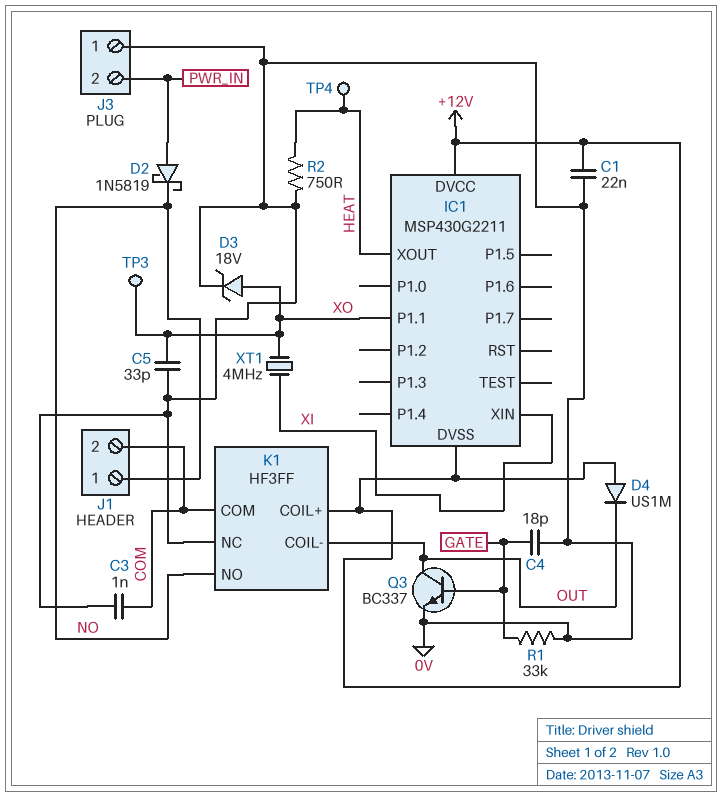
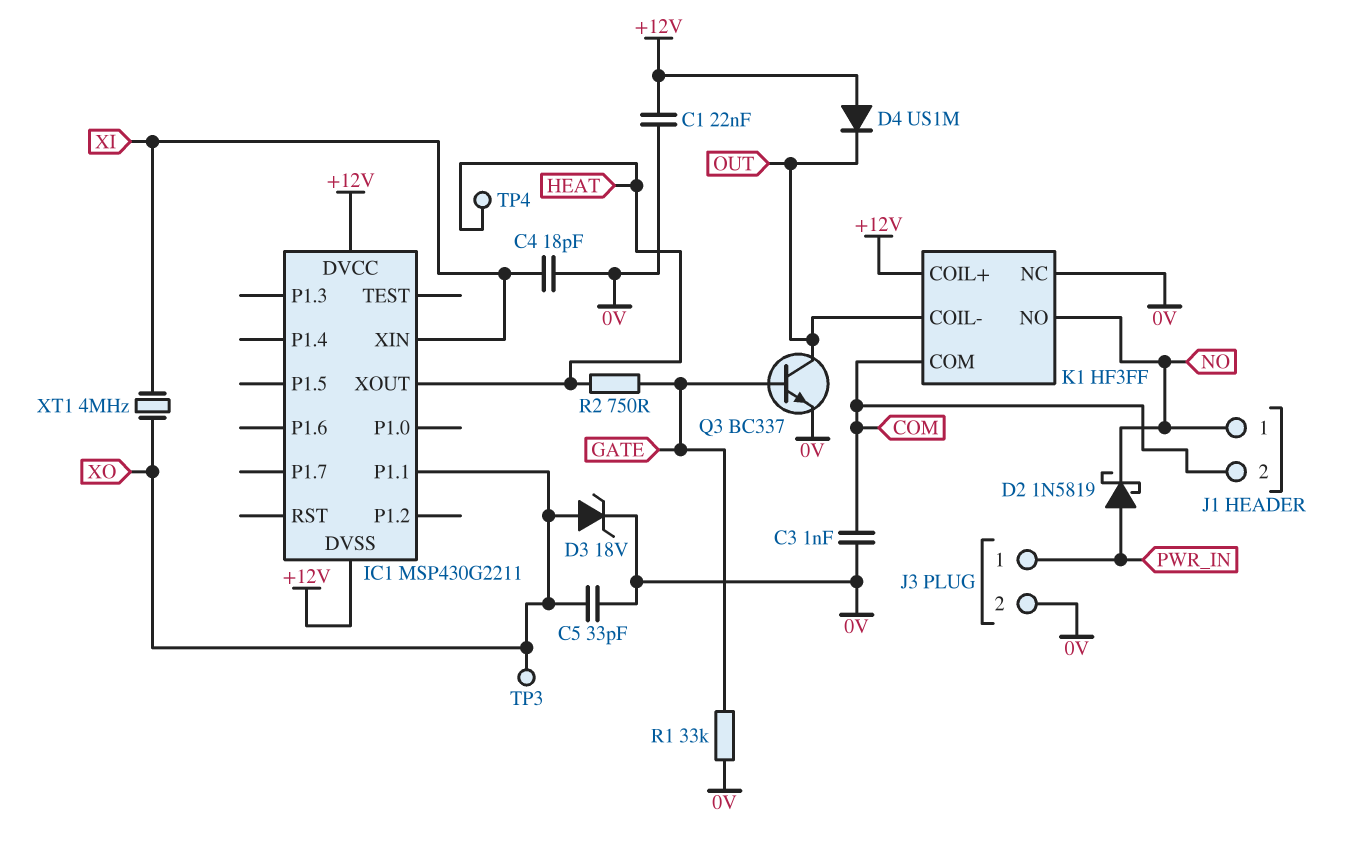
C4: 18pF (0V, GATE) -> 18pF (0V, XI)
J3 pin 1: 0V -> PWR_IN
J3 pin 2: PWR_IN -> 0V
R2: 750 (0V, HEAT) -> 750 (GATE, HEAT)

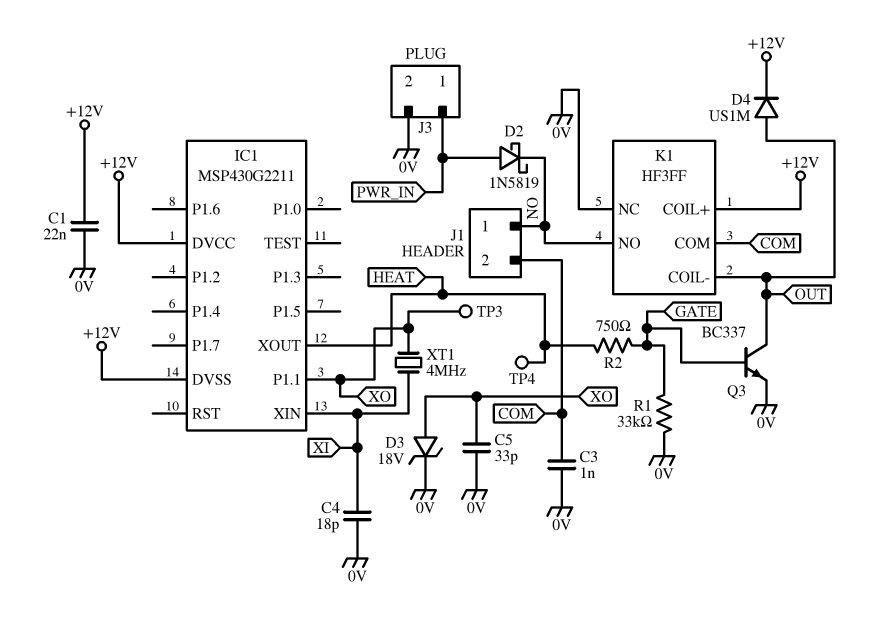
D4: diode US1M (A +12V, K OUT) -> diode US1M (A OUT, K +12V)

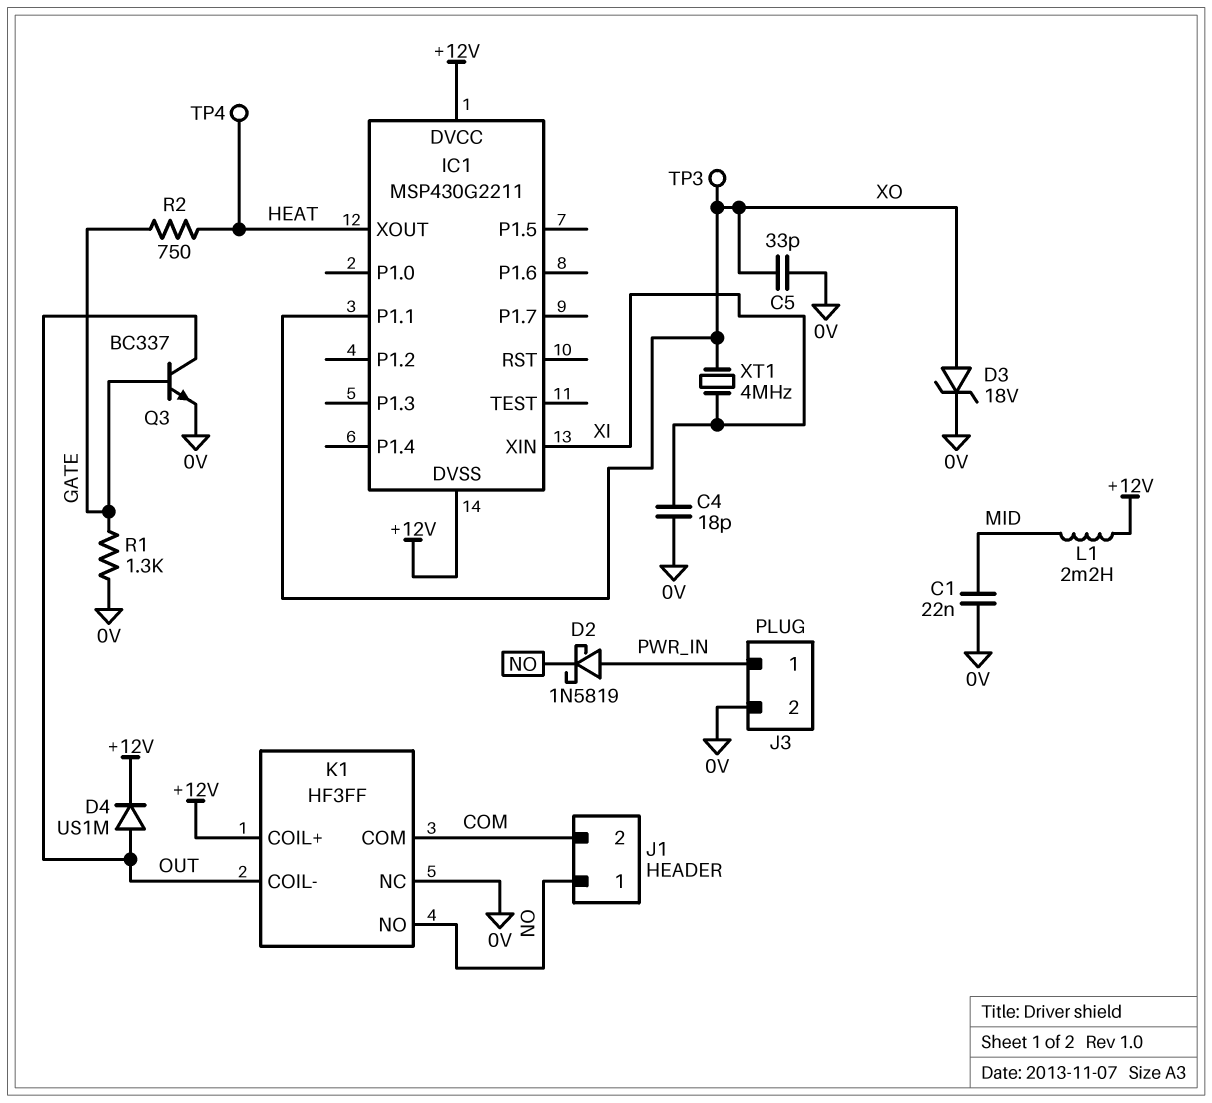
C1: 22nF (+12V, 0V) -> 22nF (0V, MID)
C3: 1nF (0V, COM) -> none
L1: none -> 2.2mH (+12V, MID)
R1: 33k (0V, GATE) -> 1.3k (0V, GATE)

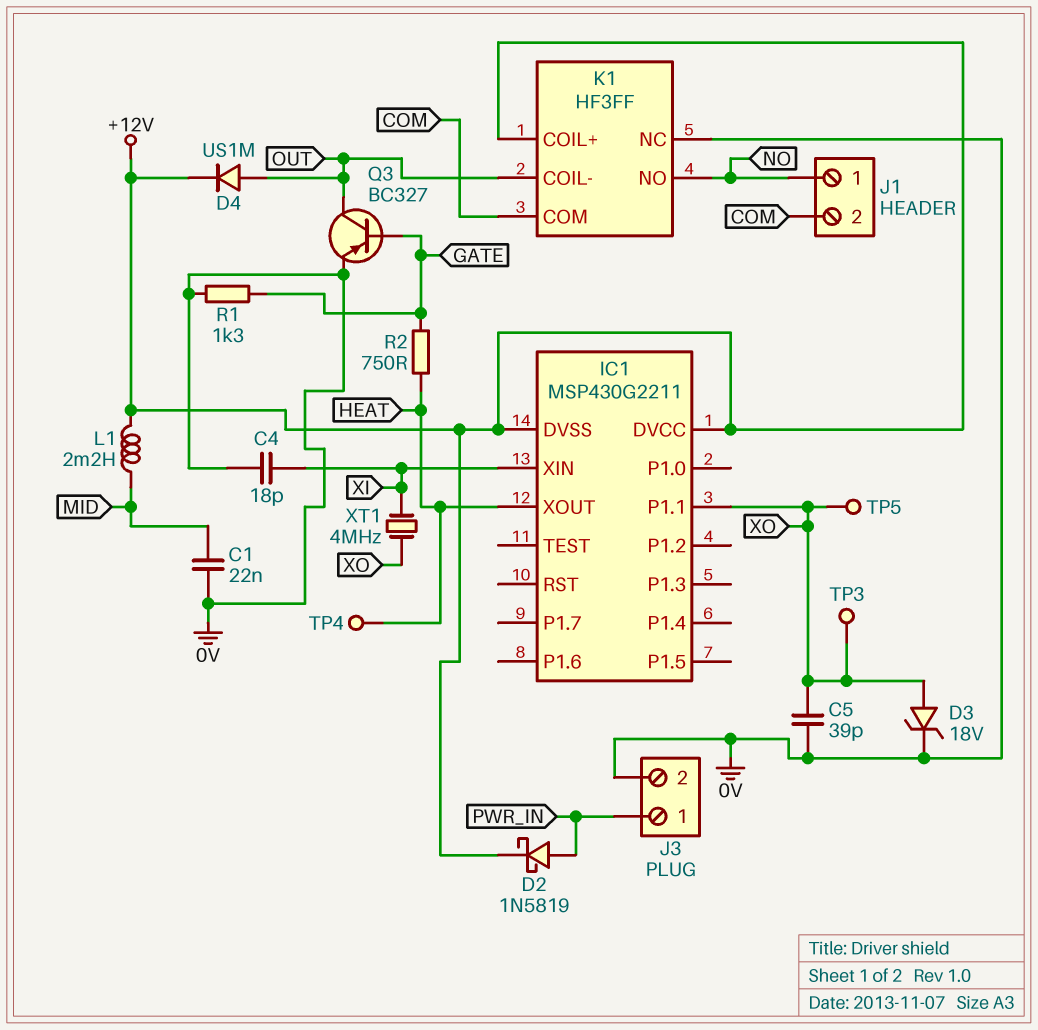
C5: 33pF (0V, XO) -> 39pF (0V, XO)
D2: schottky 1N5819 (A PWR_IN, K NO) -> schottky 1N5819 (A PWR_IN, K +12V)
Q3: NPN BC337 (B GATE, C OUT, E 0V) -> PNP BC327 (B GATE, C OUT, E 0V)
TP5: none -> test point (XO)

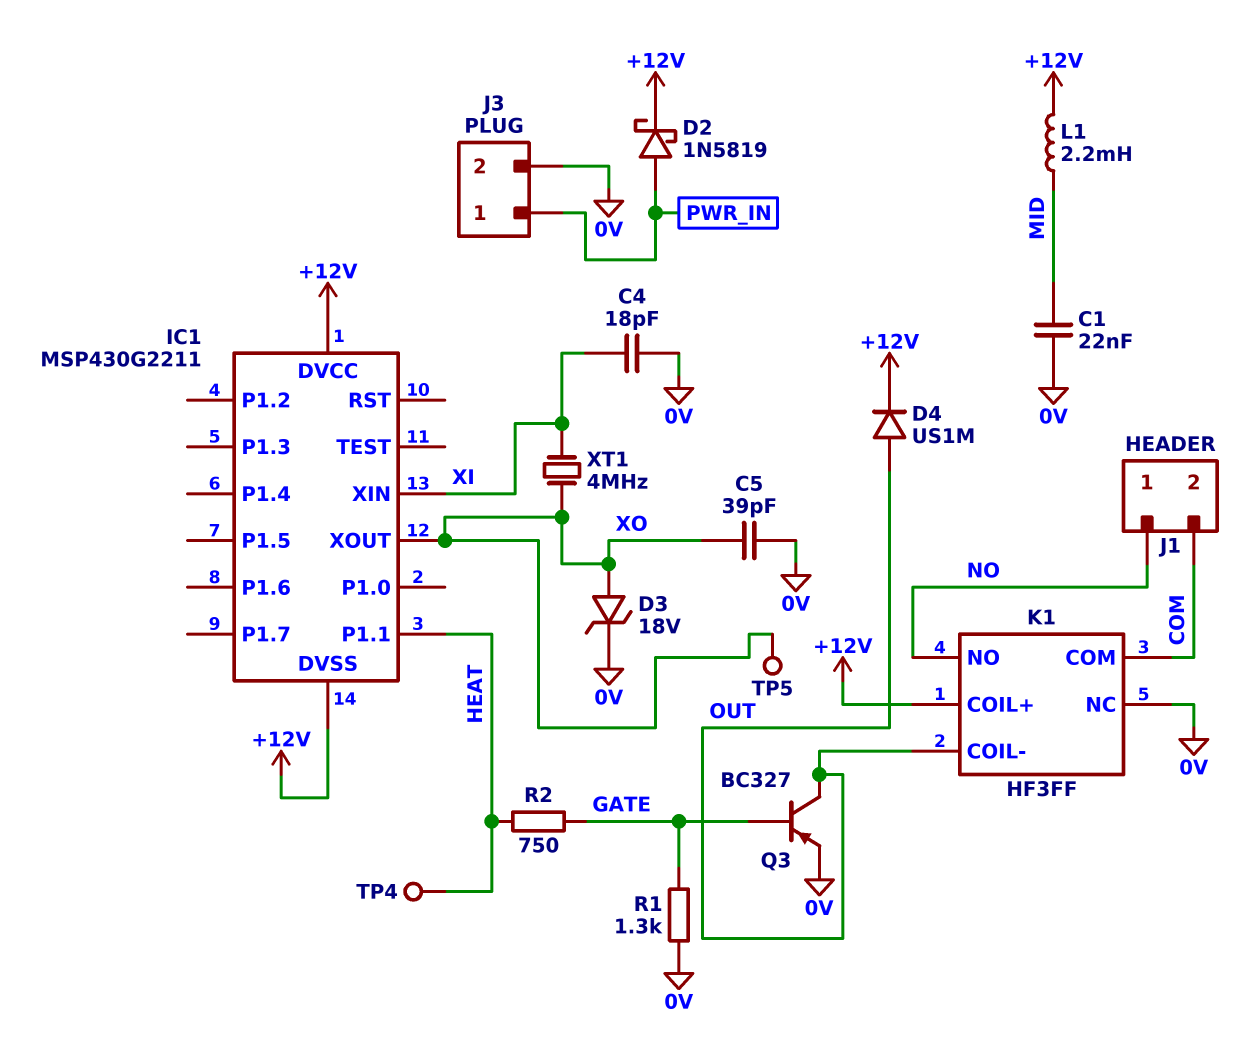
IC1 pin P1.1: XO -> HEAT
IC1 pin XOUT: HEAT -> XO
TP3: test point (XO) -> none

